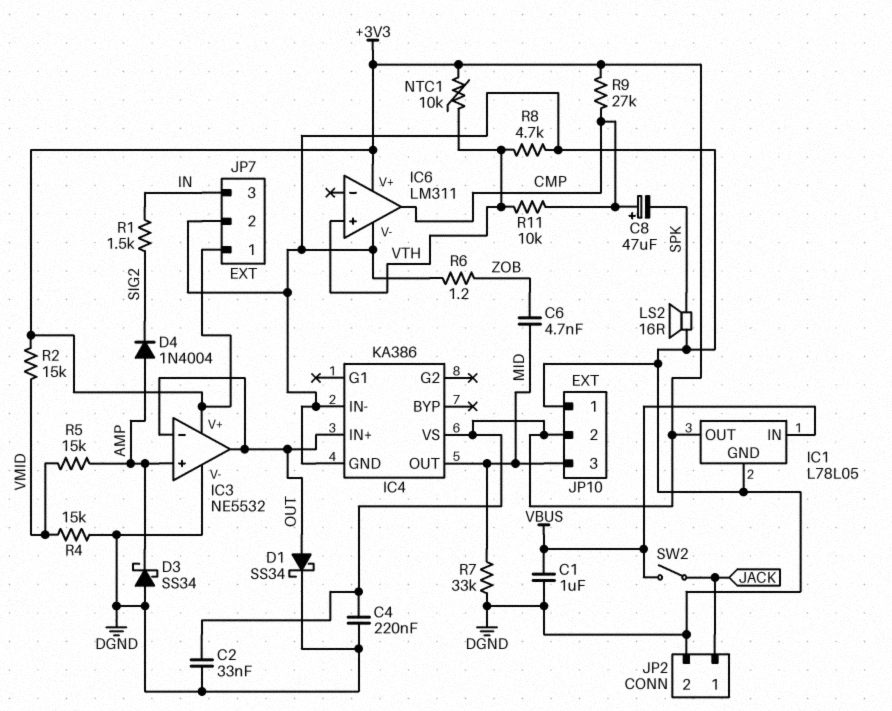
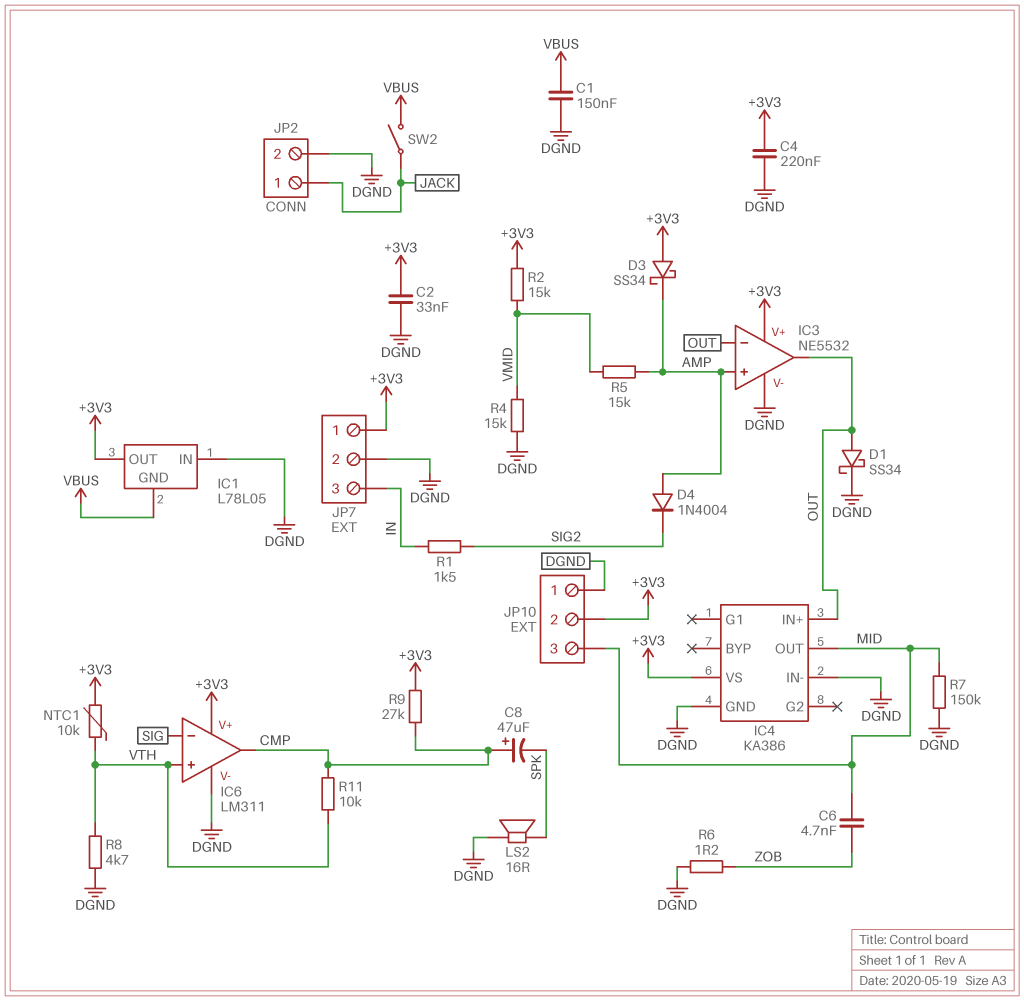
C1: 1uF (DGND, VBUS) -> 150nF (DGND, VBUS)
D3: schottky SS34 (A DGND, K AMP) -> schottky SS34 (A +3V3, K AMP)
IC1 pin GND: DGND -> VBUS
IC1 pin IN: VBUS -> DGND
IC6 pin in-: none -> SIG
R7: 33k (DGND, MID) -> 150k (DGND, MID)

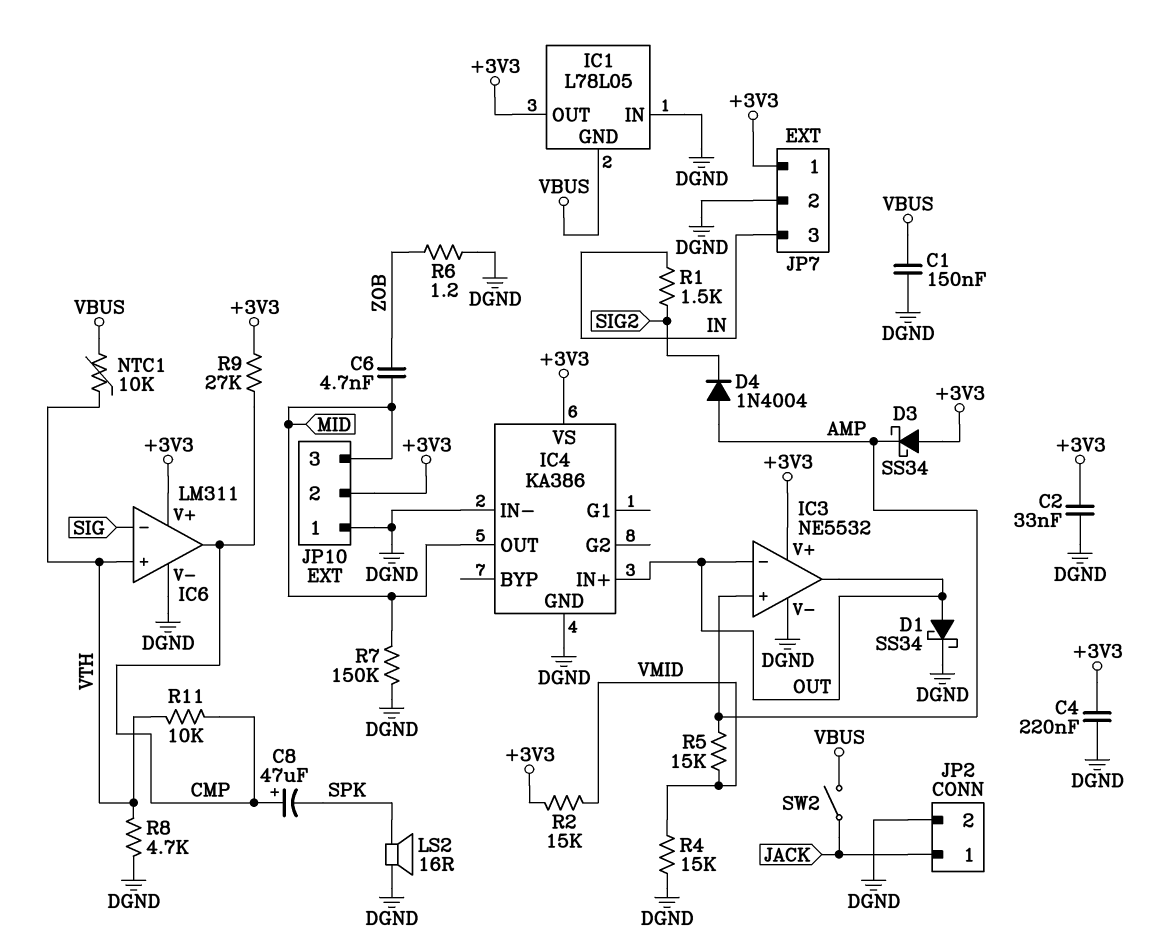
NTC1: 10k (+3V3, VTH) -> 10k (VBUS, VTH)

